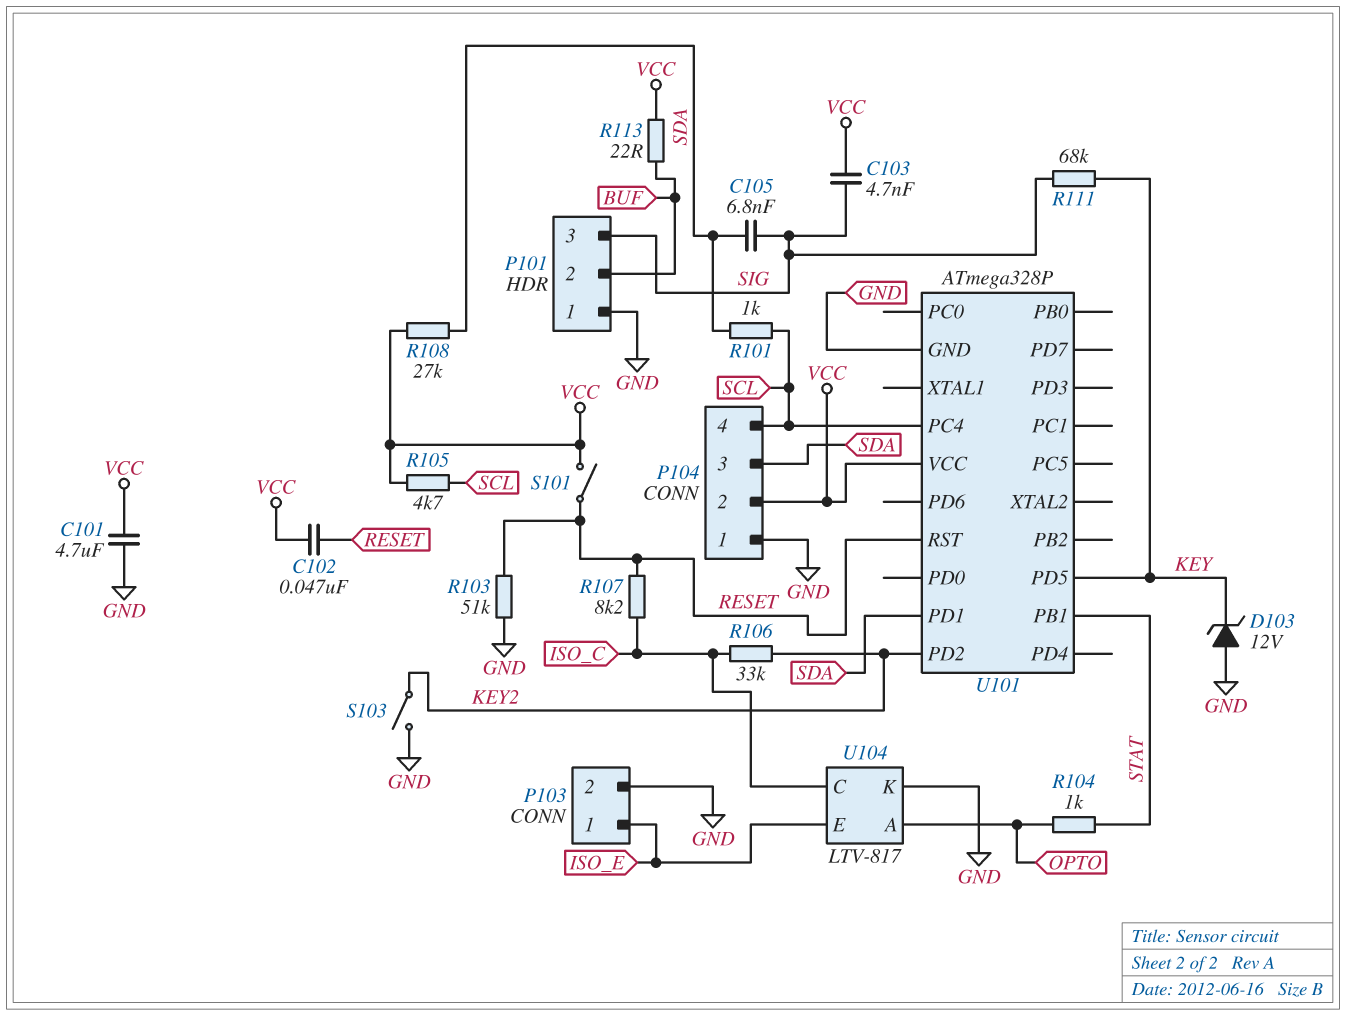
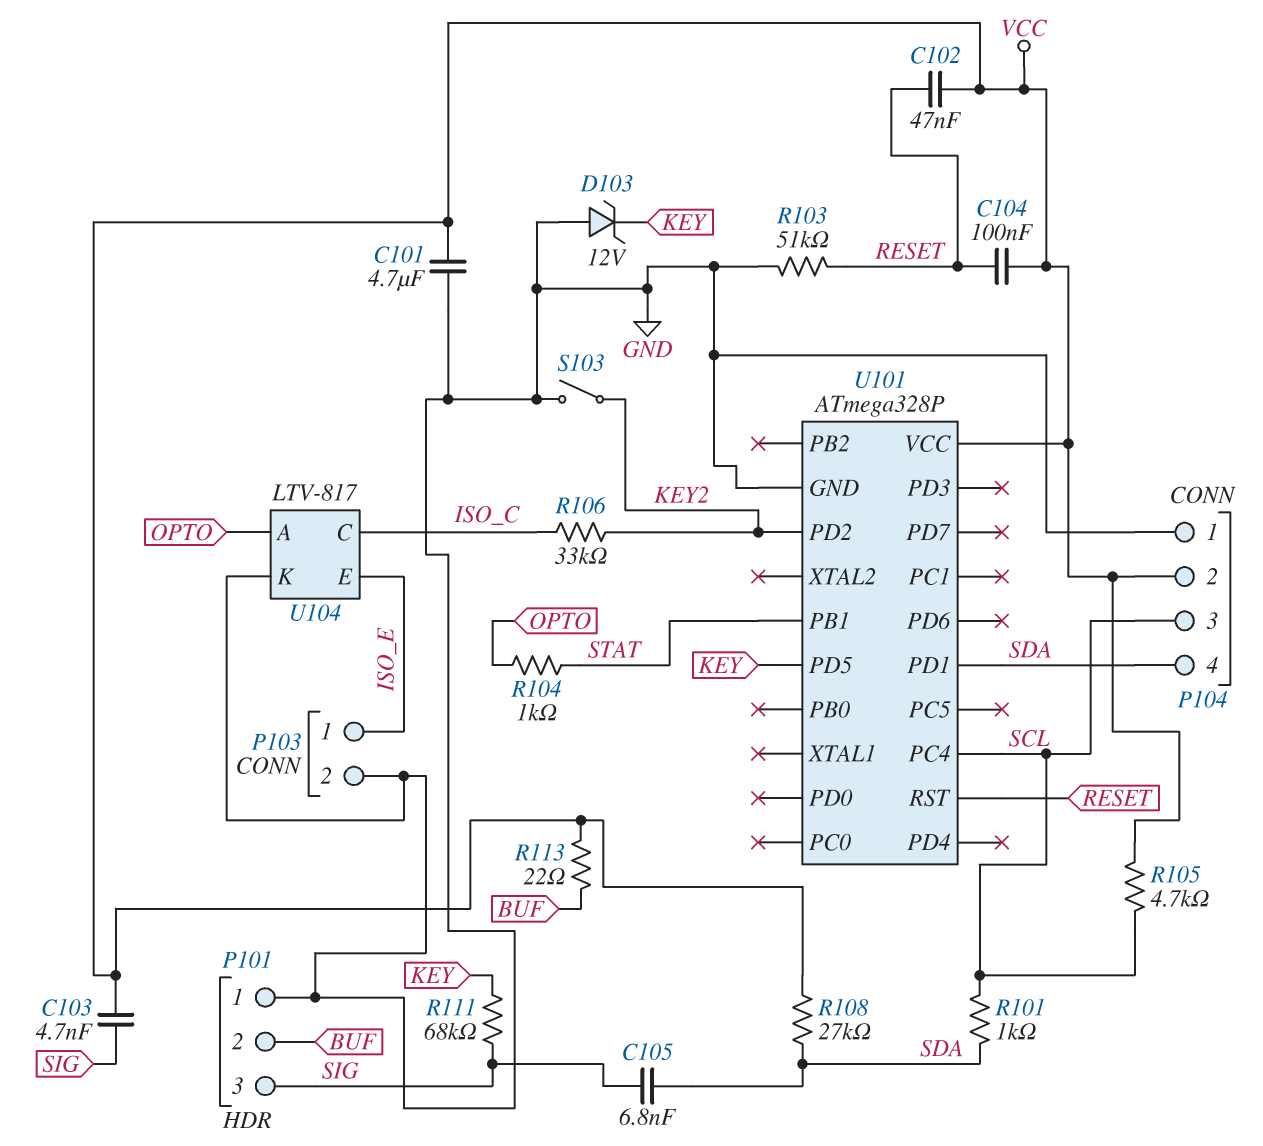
C104: none -> 100nF (RESET, VCC)
P104 pin 3: SDA -> SCL
P104 pin 4: SCL -> SDA
R107: 8.2k (ISO_C, RESET) -> none
S101: switch (RESET, VCC) -> none

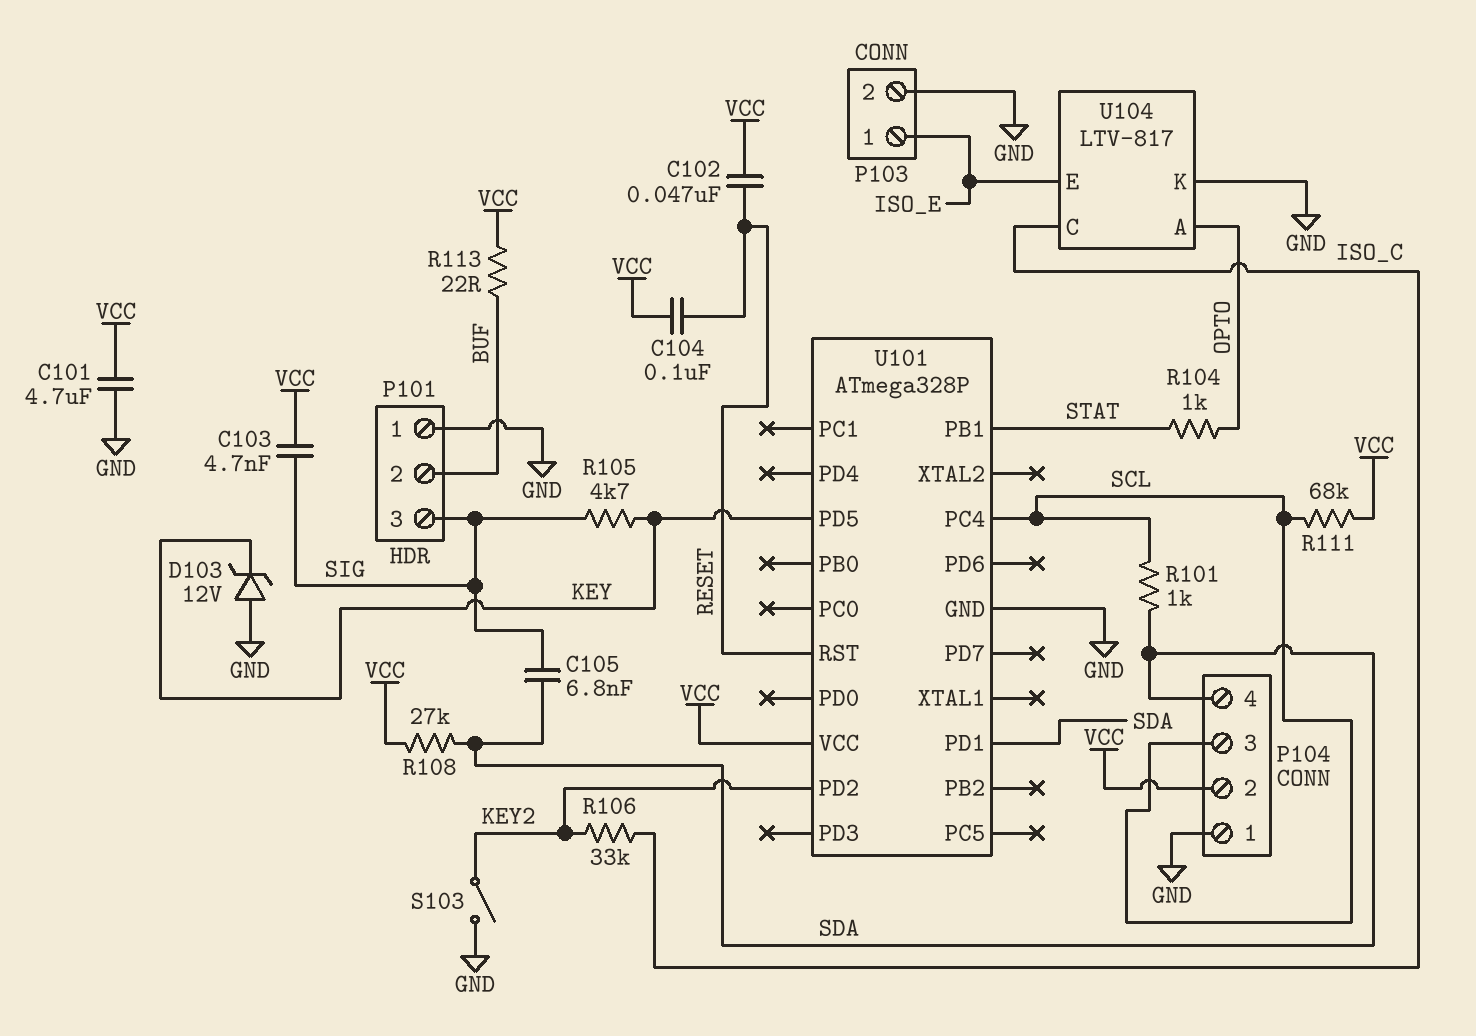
R103: 51k (GND, RESET) -> none
R105: 4.7k (SCL, VCC) -> 4.7k (KEY, SIG)
R111: 68k (KEY, SIG) -> 68k (SCL, VCC)

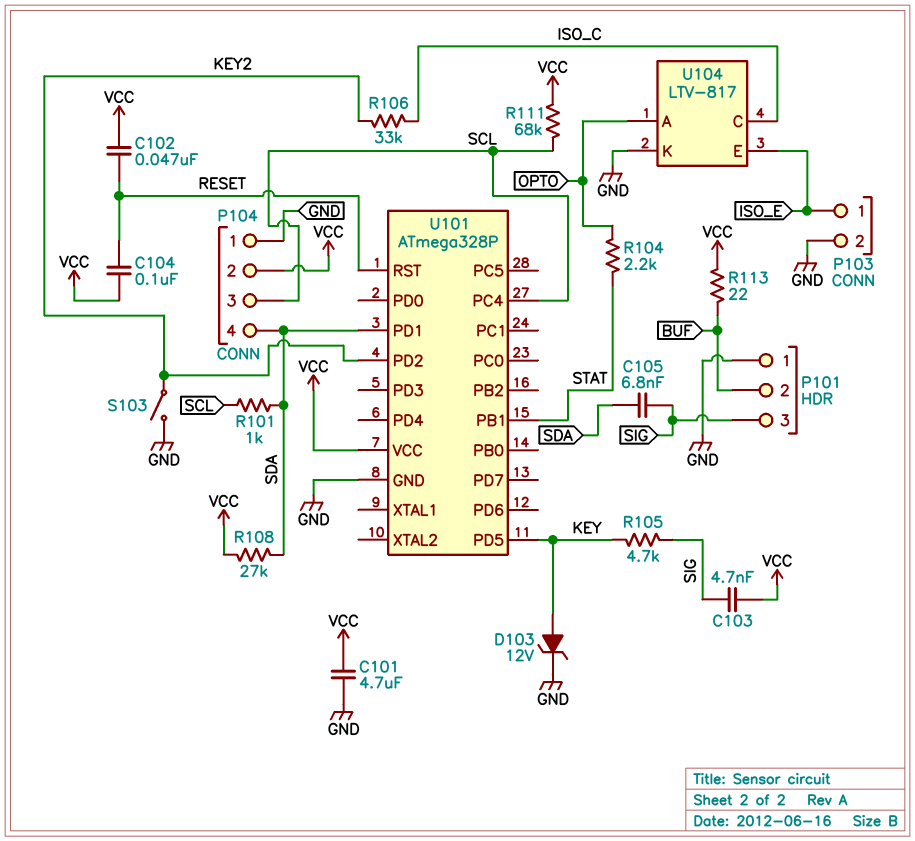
D103: zener 12V (A GND, K KEY) -> zener 12V (A KEY, K GND)
R104: 1k (OPTO, STAT) -> 2.2k (OPTO, STAT)

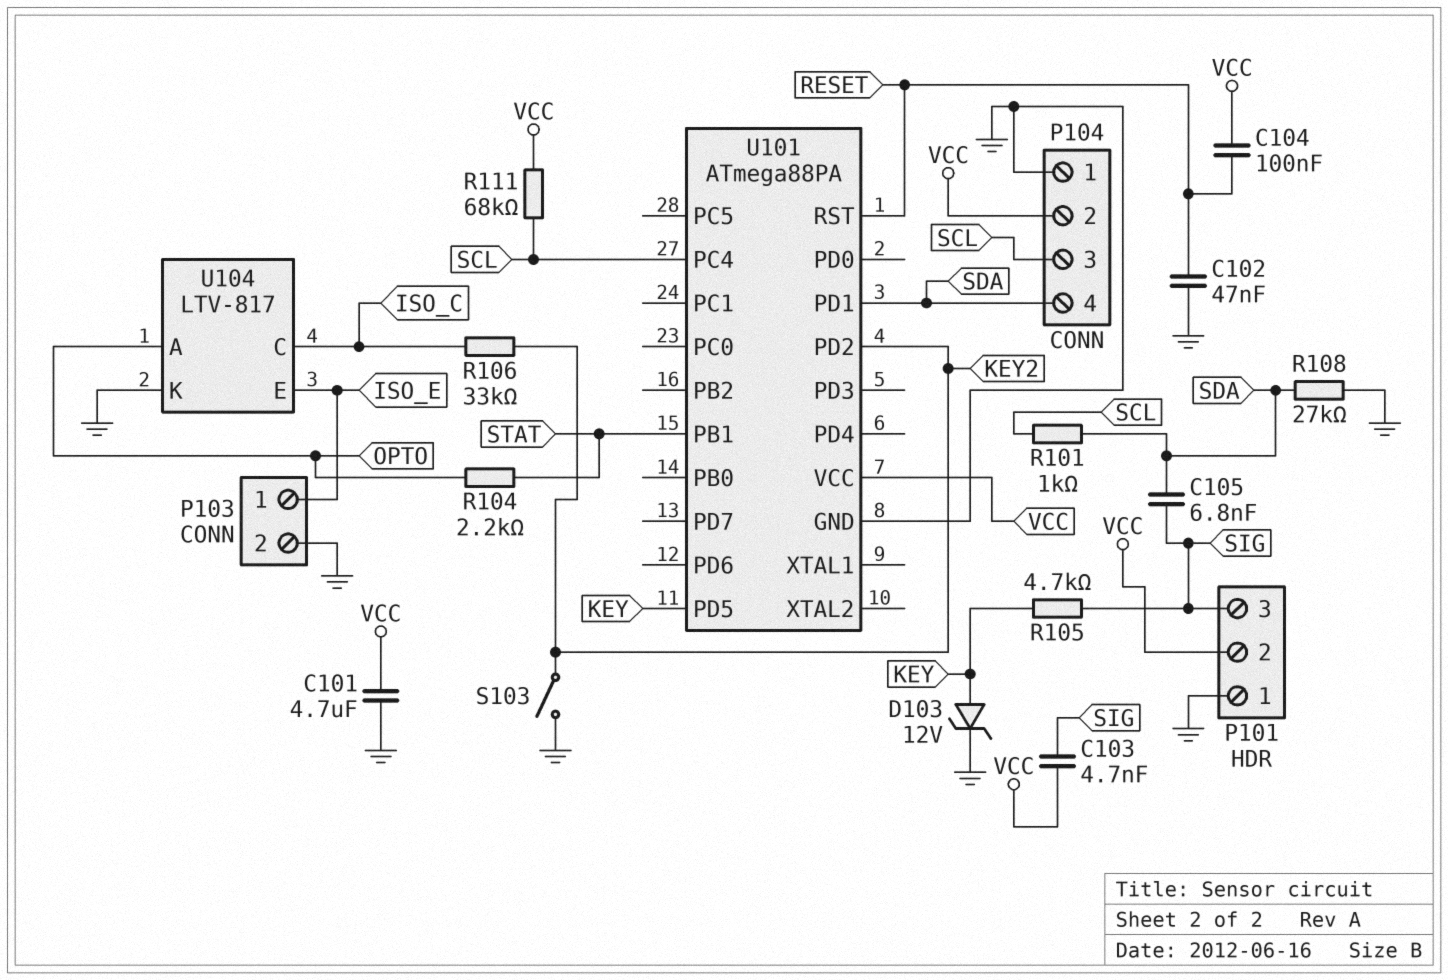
C102: 47nF (RESET, VCC) -> 47nF (GND, RESET)
P101 pin 2: BUF -> VCC
R108: 27k (SDA, VCC) -> 27k (GND, SDA)
R113: 22 (BUF, VCC) -> none
U101: ATmega328P -> ATmega88PA

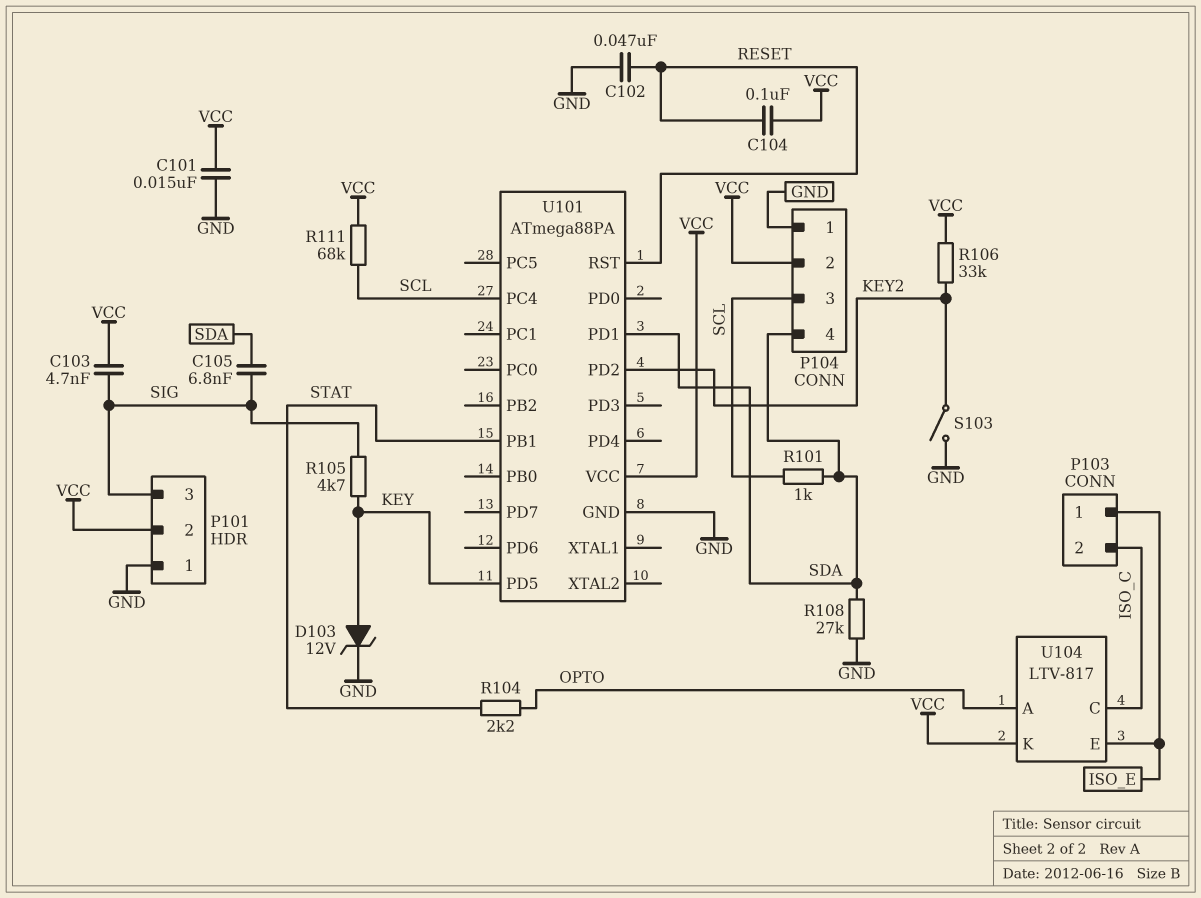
C101: 4.7uF (GND, VCC) -> 15nF (GND, VCC)
P103 pin 2: GND -> ISO_C
R106: 33k (ISO_C, KEY2) -> 33k (KEY2, VCC)
U104 pin K: GND -> VCC

